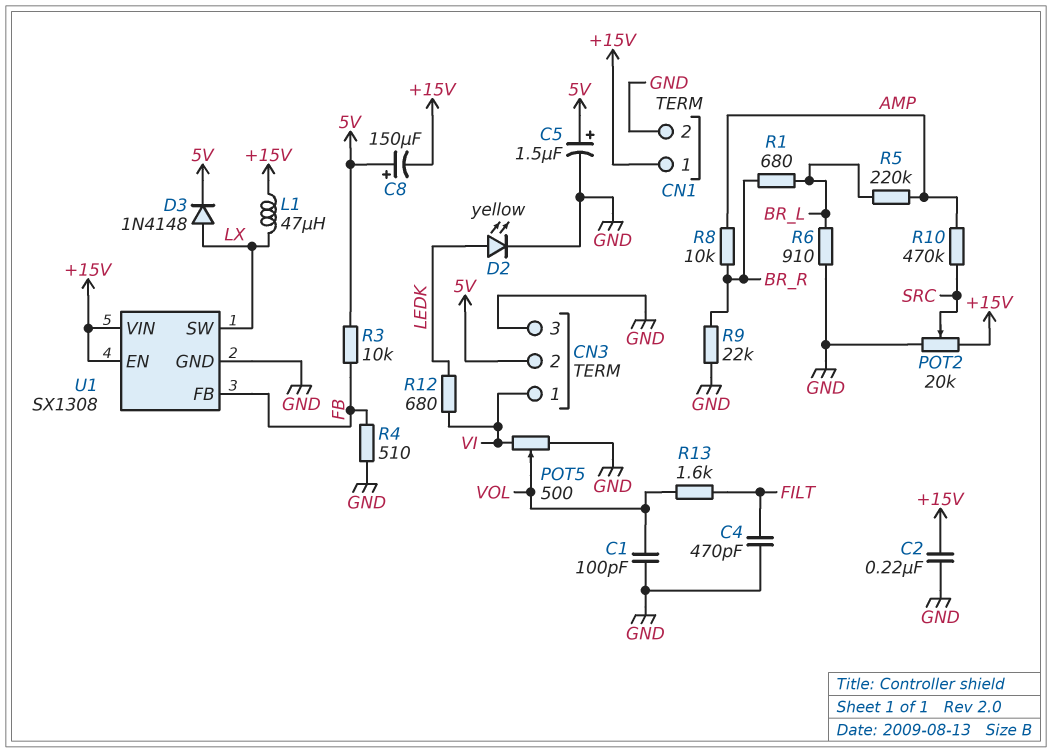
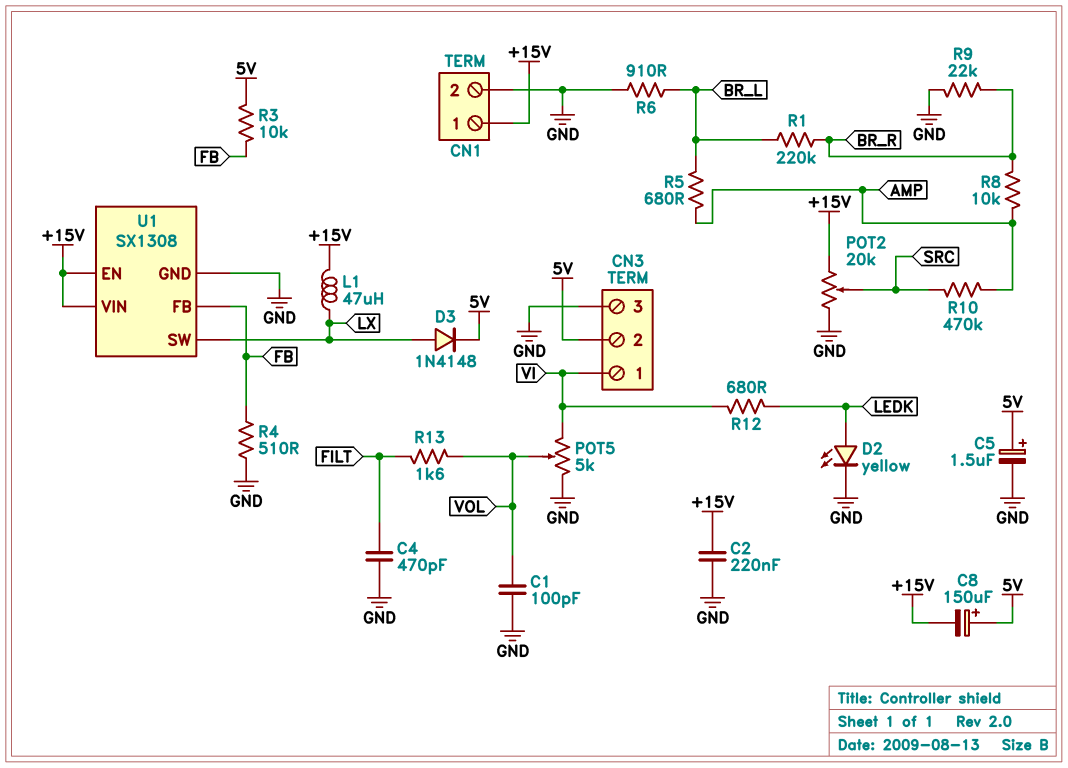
POT5: 500 (GND, VI, wiper VOL) -> 5k (GND, VI, wiper VOL)
R1: 680 (BR_L, BR_R) -> 220k (BR_L, BR_R)
R5: 220k (AMP, BR_L) -> 680 (AMP, BR_L)

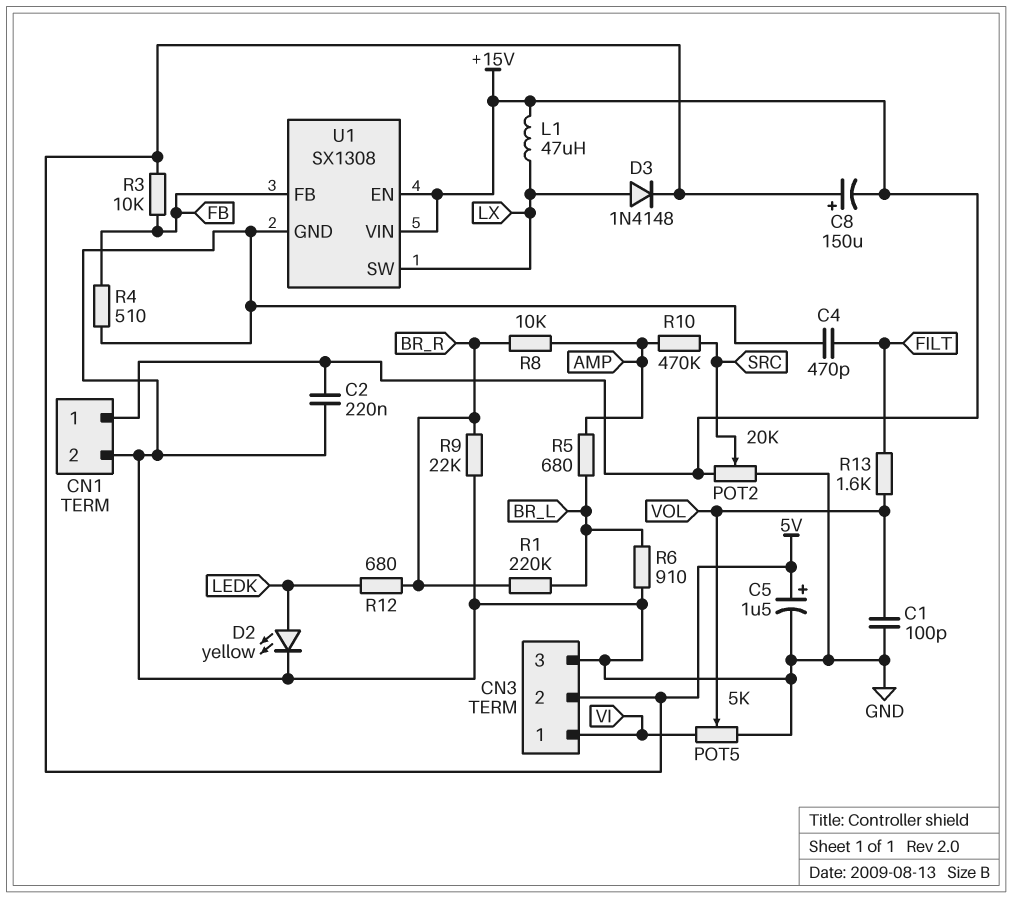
R12: 680 (LEDK, VI) -> 680 (BR_R, LEDK)

